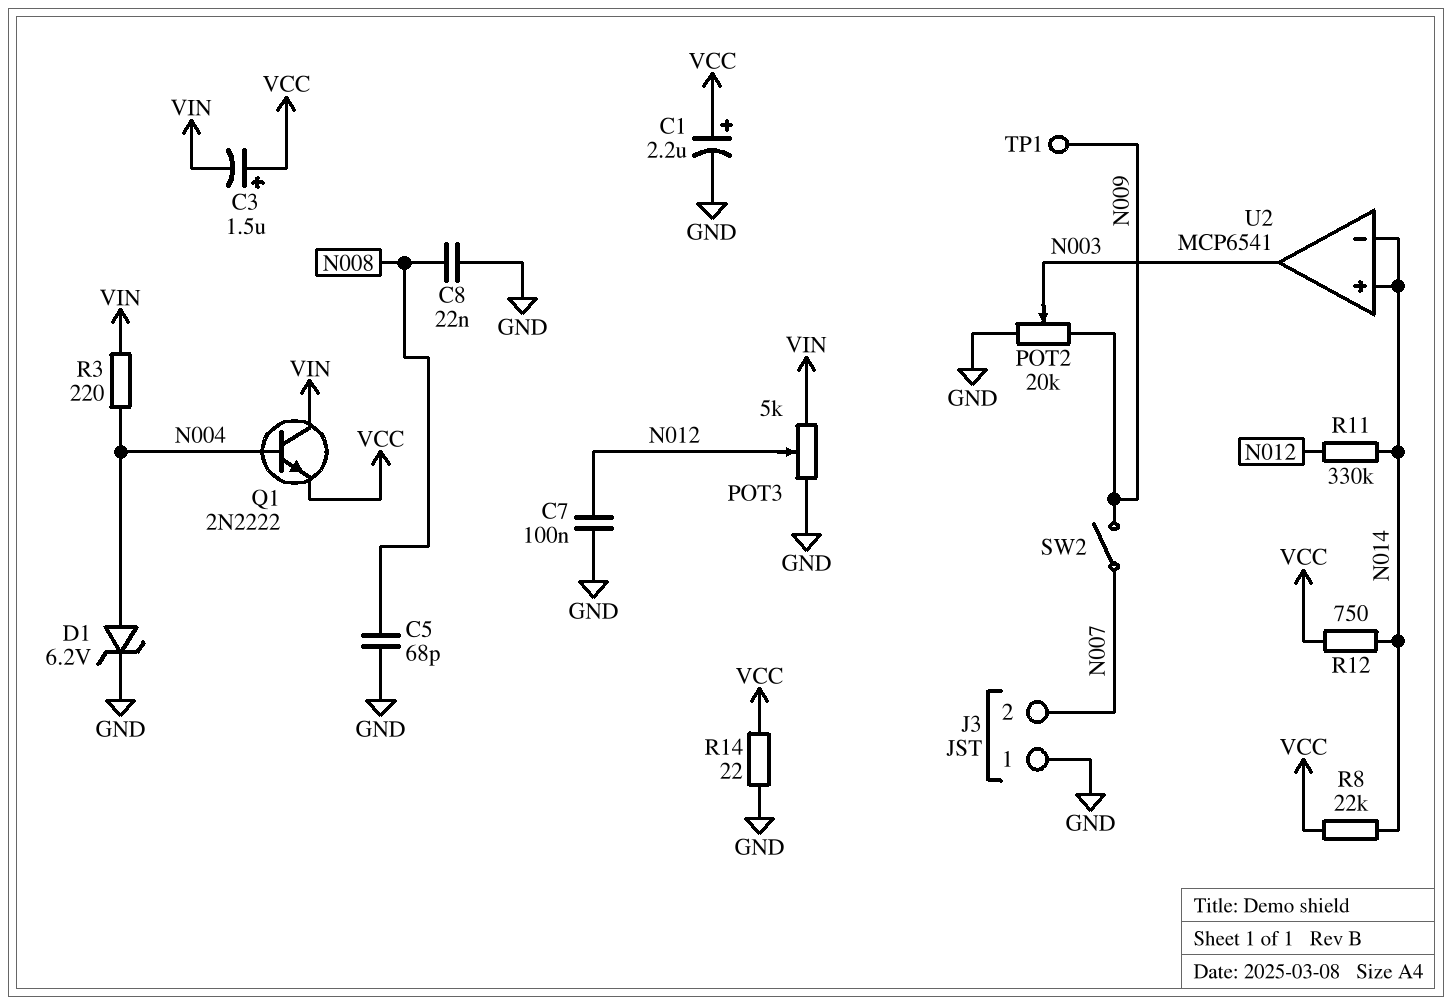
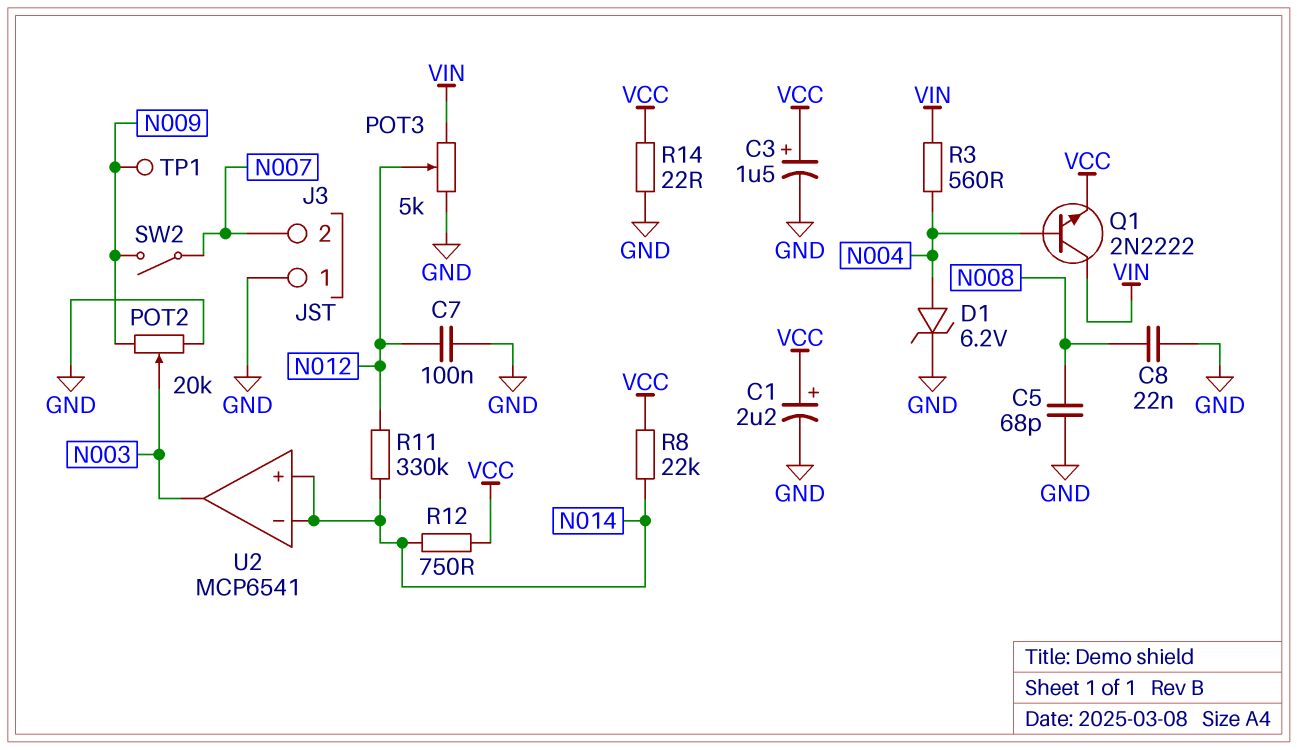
C3: 1.5uF (plus VCC, minus VIN) -> 1.5uF (plus VCC, minus GND)
R3: 220 (N004, VIN) -> 560 (N004, VIN)

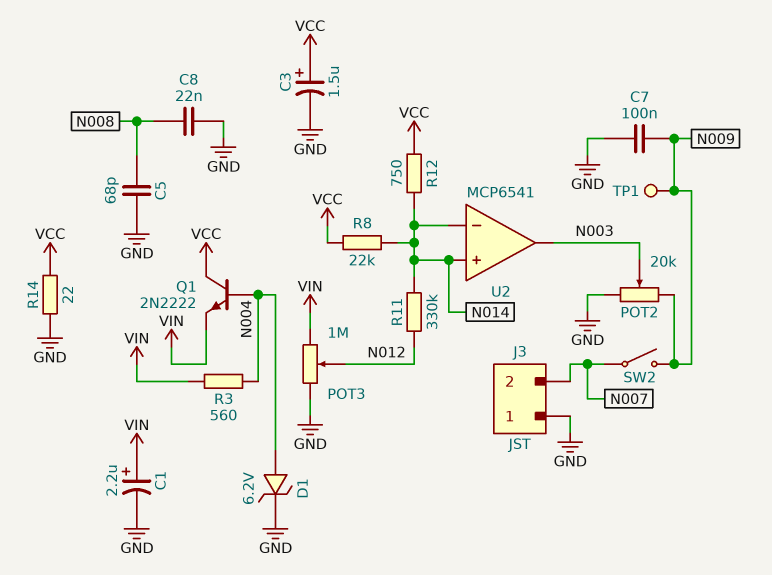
C1: 2.2uF (plus VCC, minus GND) -> 2.2uF (plus VIN, minus GND)
C7: 100nF (GND, N012) -> 100nF (GND, N009)
POT3: 5k (GND, VIN, wiper N012) -> 1M (GND, VIN, wiper N012)
Q1: NPN 2N2222 (B N004, C VIN, E VCC) -> NPN 2N2222 (B N004, C VCC, E VIN)

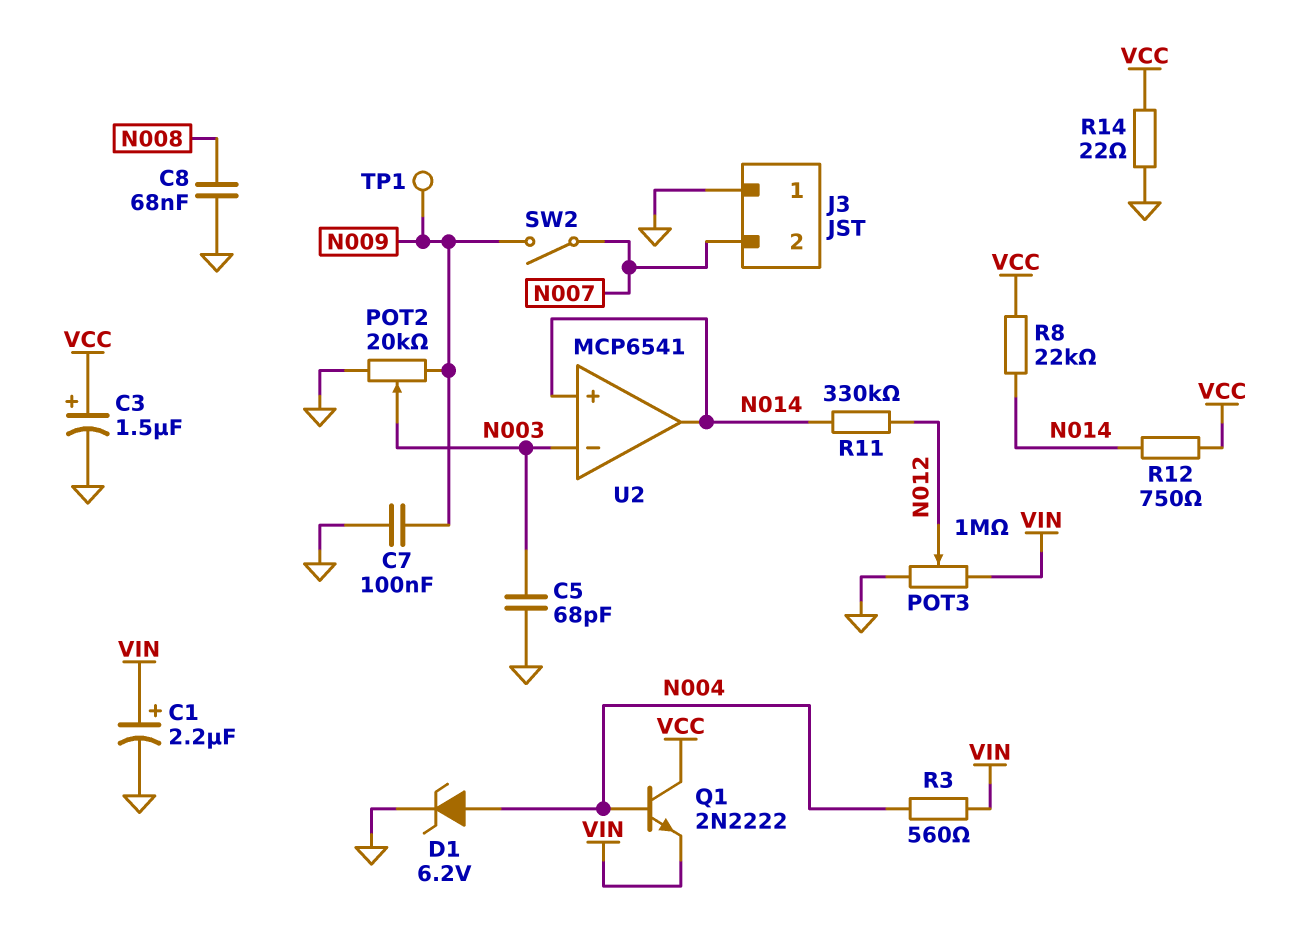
C5: 68pF (GND, N008) -> 68pF (GND, N003)
C8: 22nF (GND, N008) -> 68nF (GND, N008)
U2 pin in-: N014 -> N003
U2 pin out: N003 -> N014

